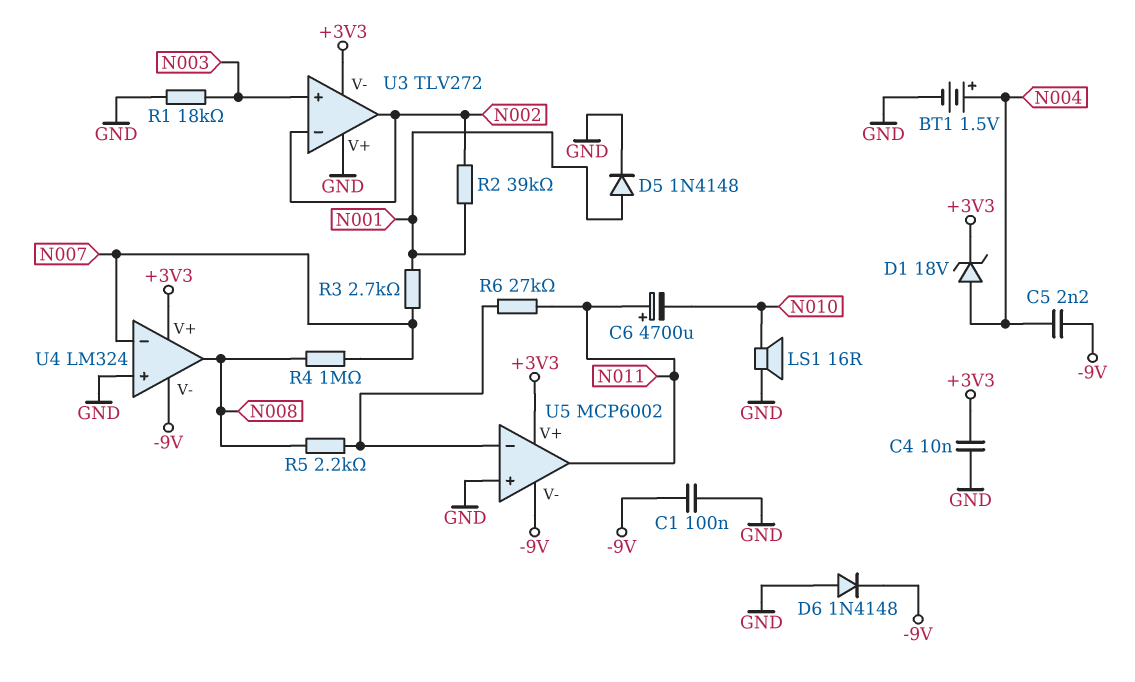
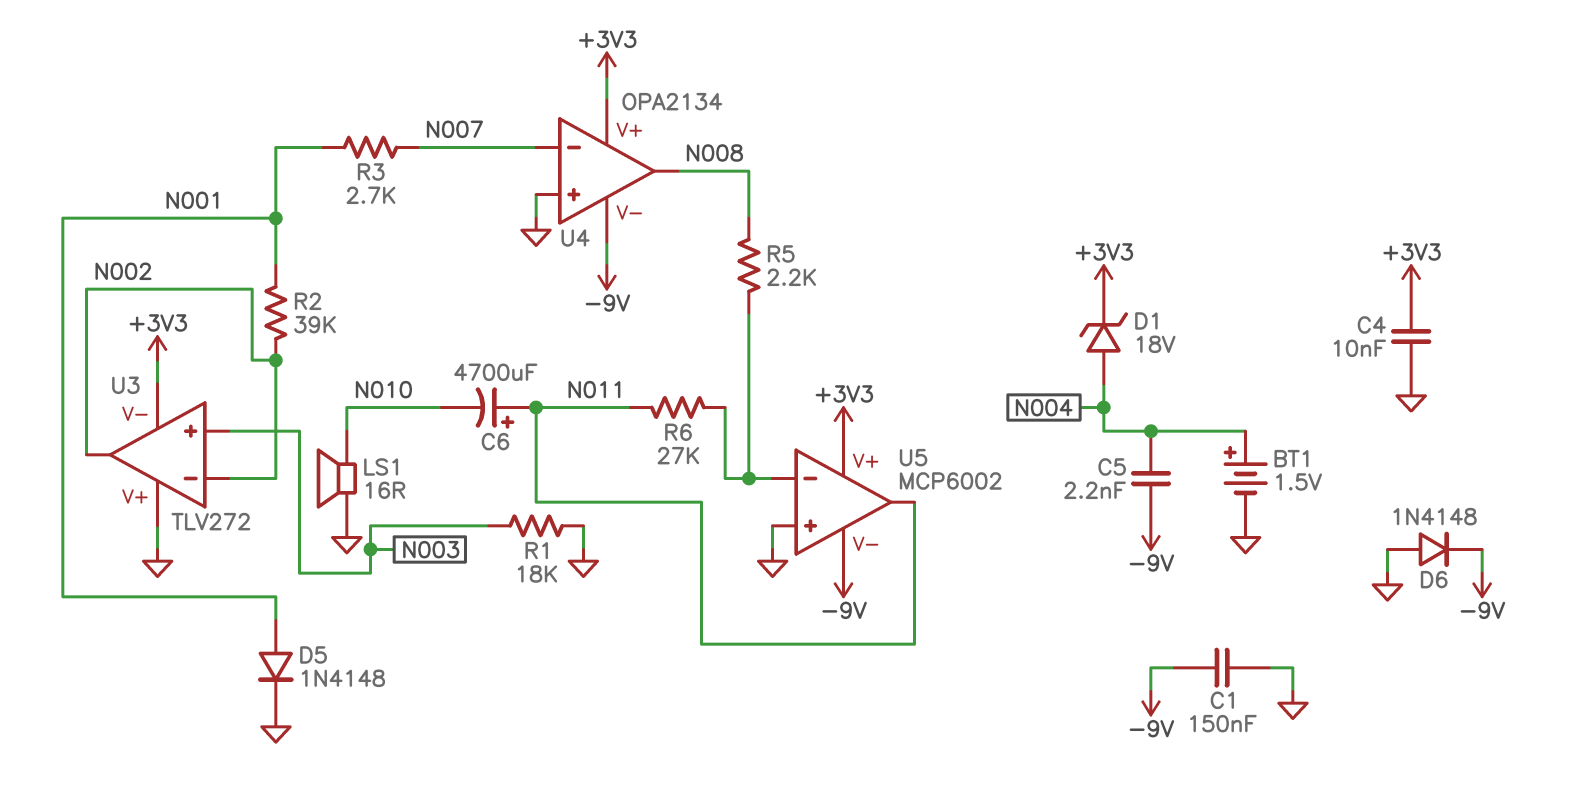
C1: 100nF (-9V, GND) -> 150nF (-9V, GND)
R4: 1M (N007, N008) -> none
U4: LM324 -> OPA2134

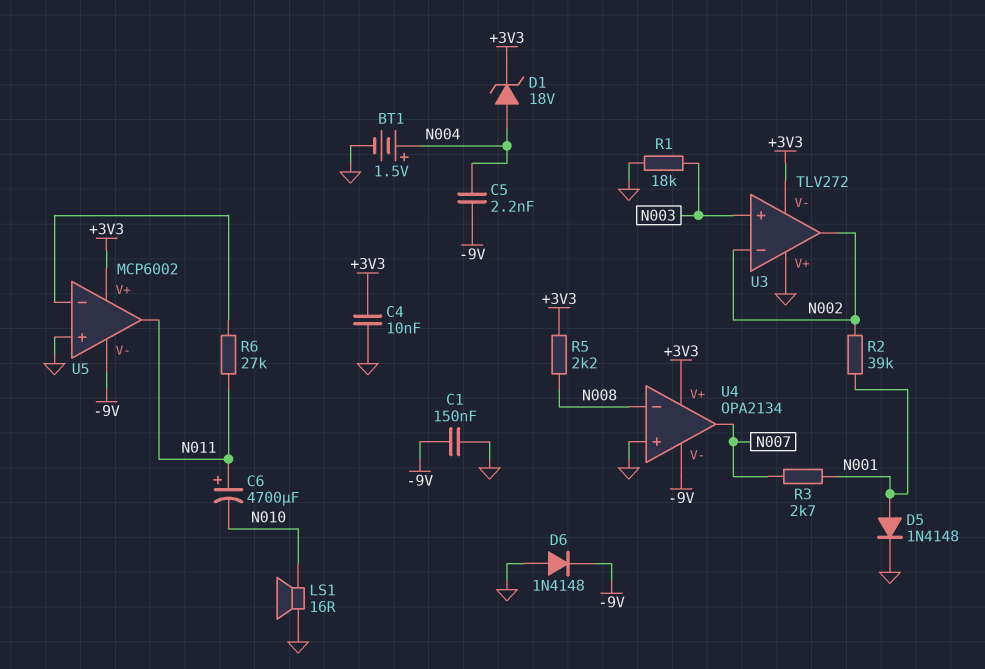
R5: 2.2k (N008, U5/in-) -> 2.2k (+3V3, N008)
U4 pin in-: N007 -> N008
U4 pin out: N008 -> N007

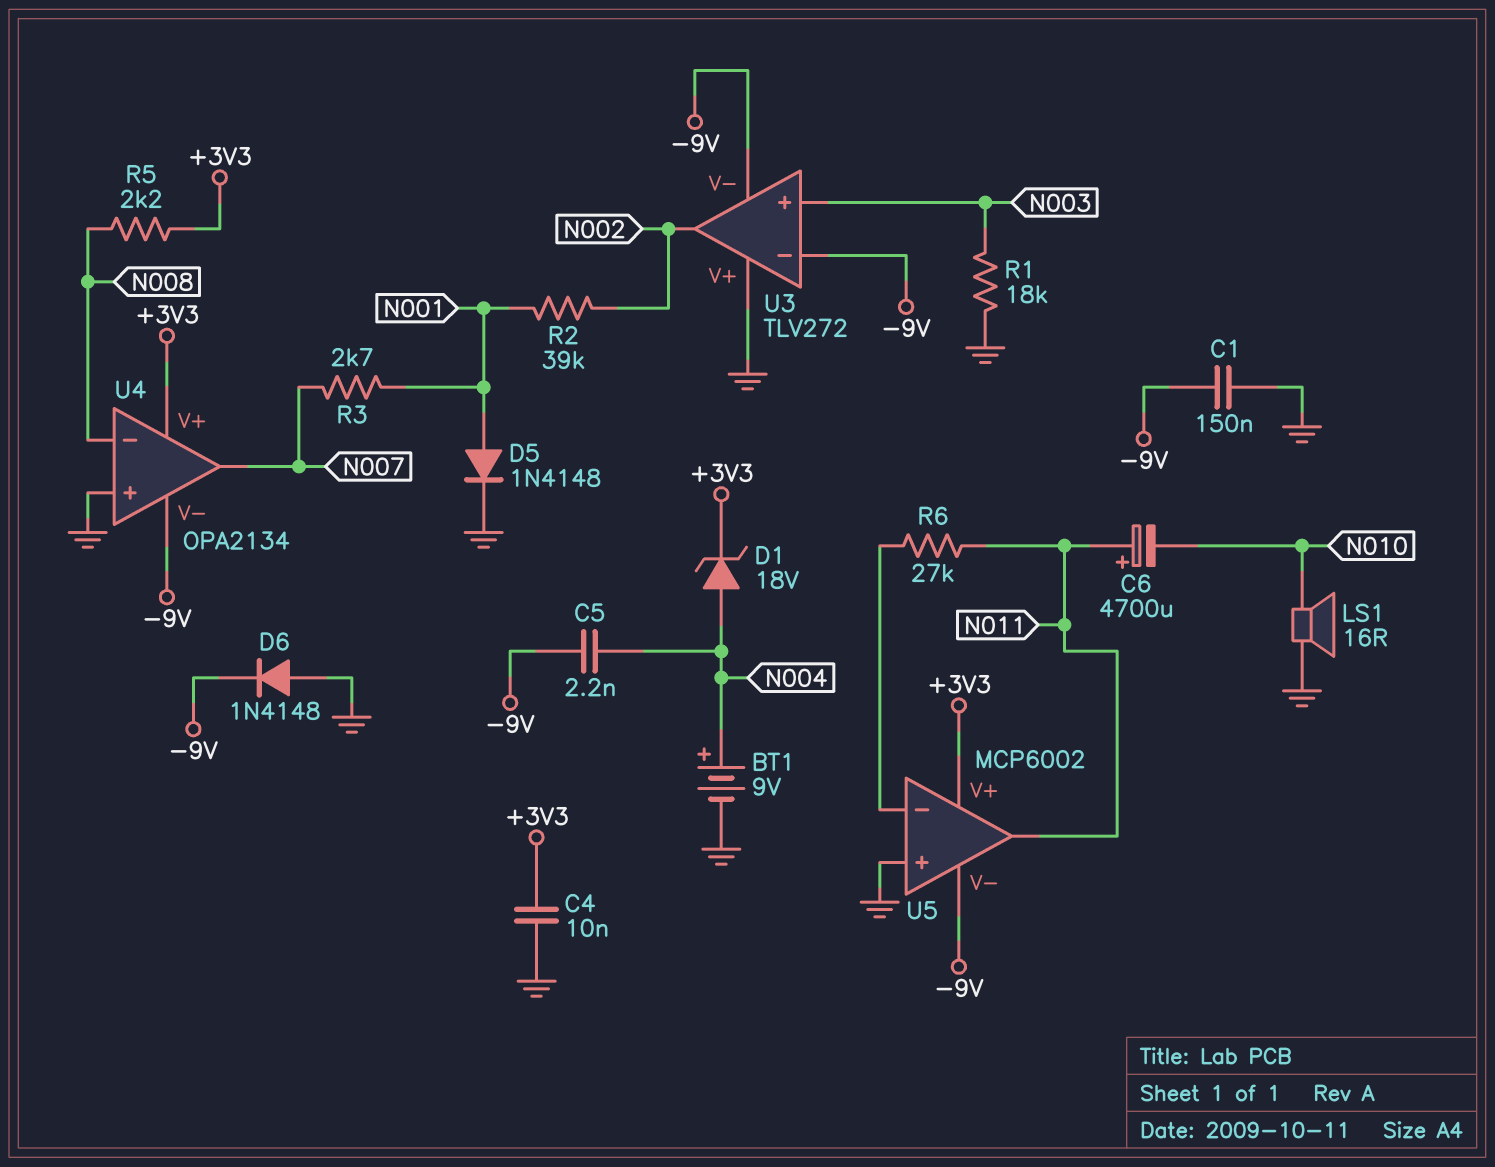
BT1: 1.5V (plus N004, minus GND) -> 9V (plus N004, minus GND)
U3 pin V-: +3V3 -> -9V
U3 pin in-: N002 -> -9V

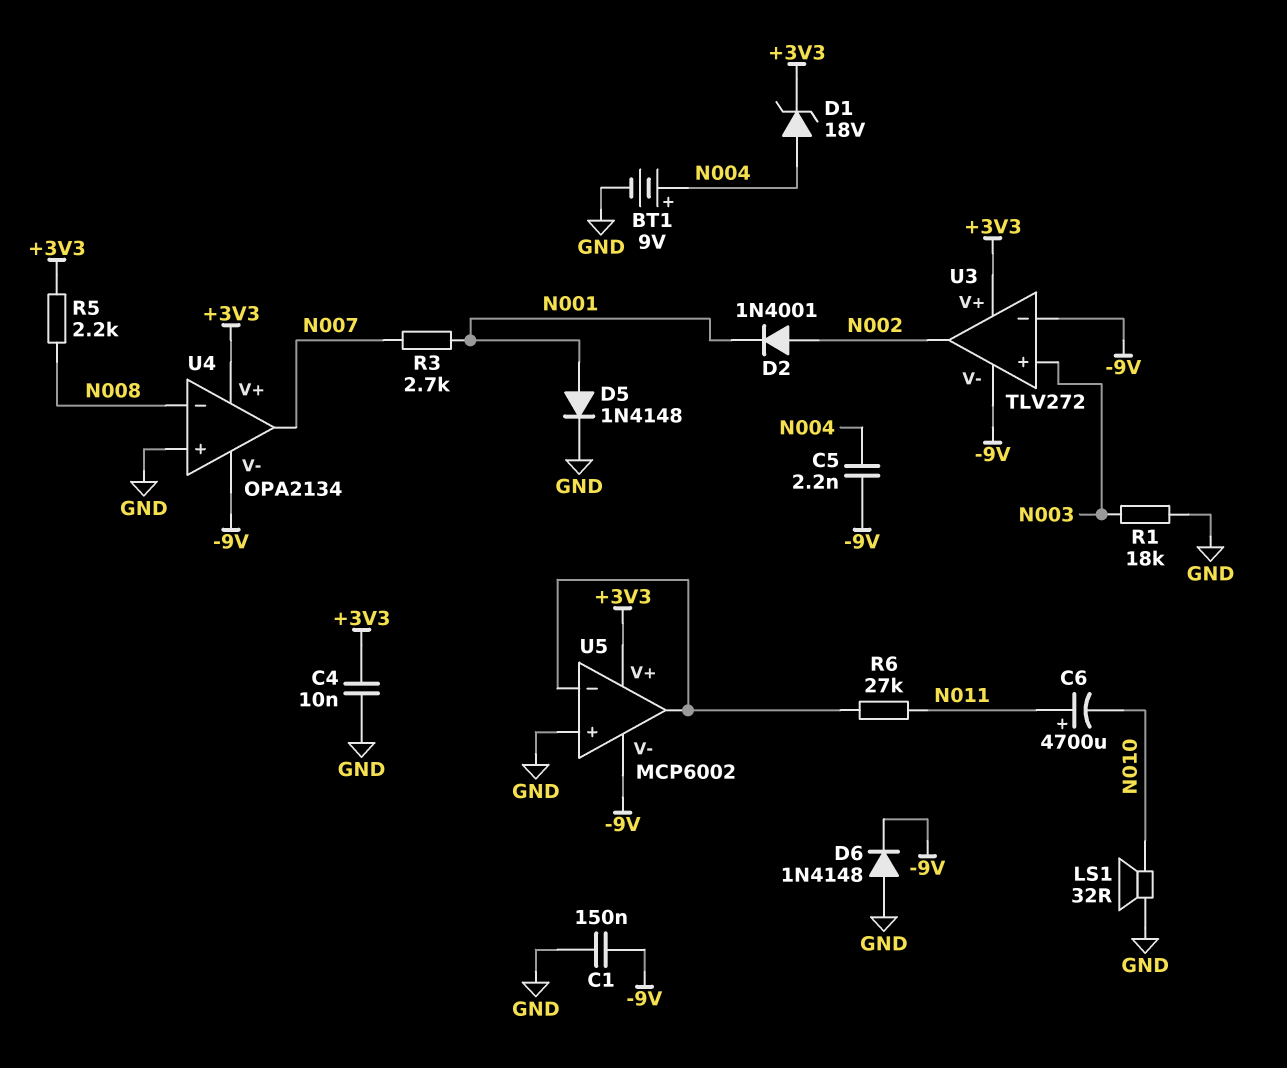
D2: none -> diode 1N4001 (A N002, K N001)
LS1: speaker 16R (GND, N010) -> speaker 32R (GND, N010)
R2: 39k (N001, N002) -> none
U3 pin V+: GND -> +3V3
U5 pin out: N011 -> U5/in-

